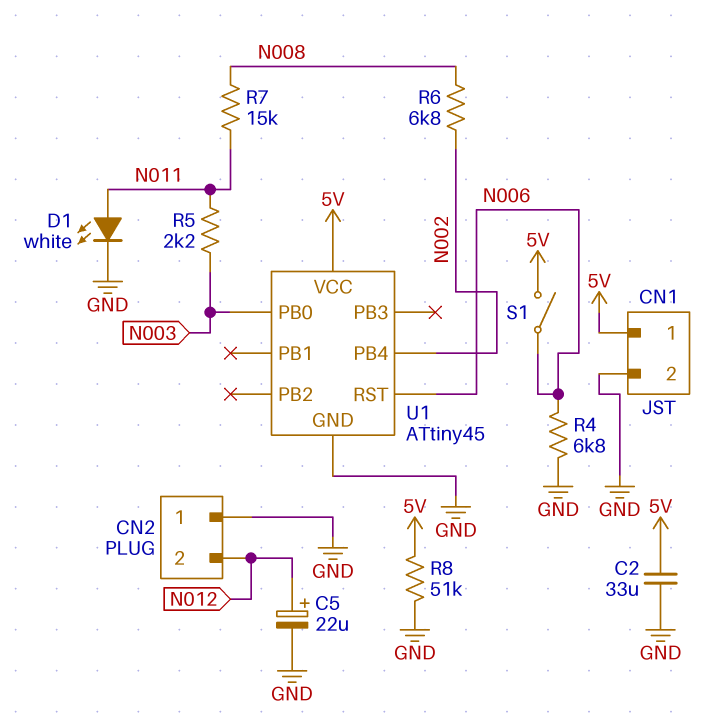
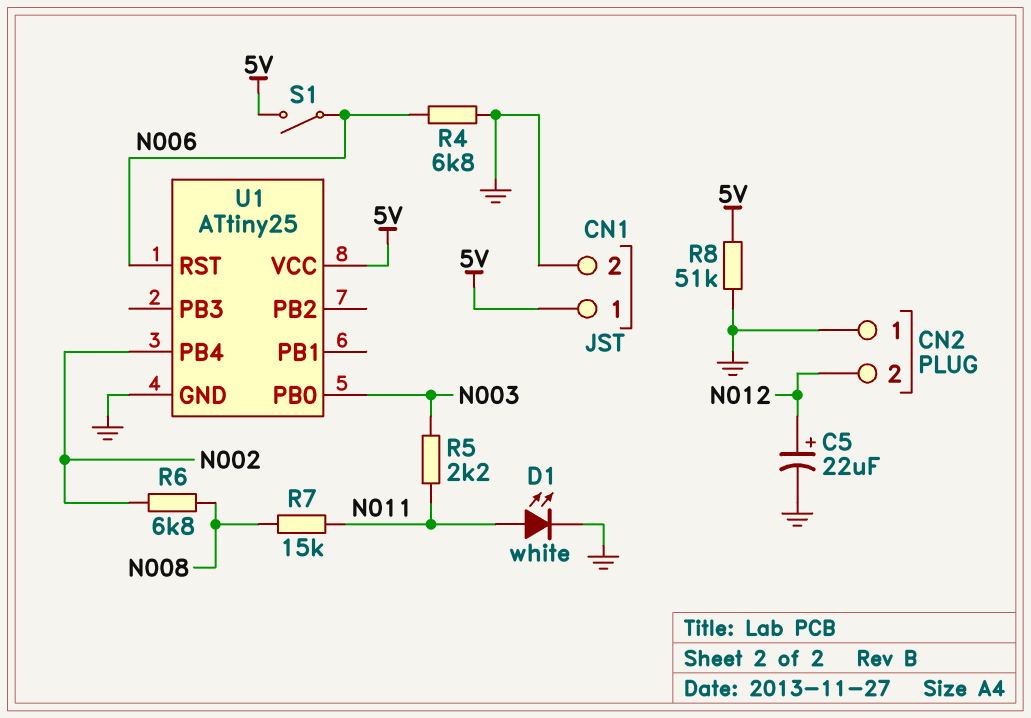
C2: 33uF (5V, GND) -> none
U1: ATtiny45 -> ATtiny25

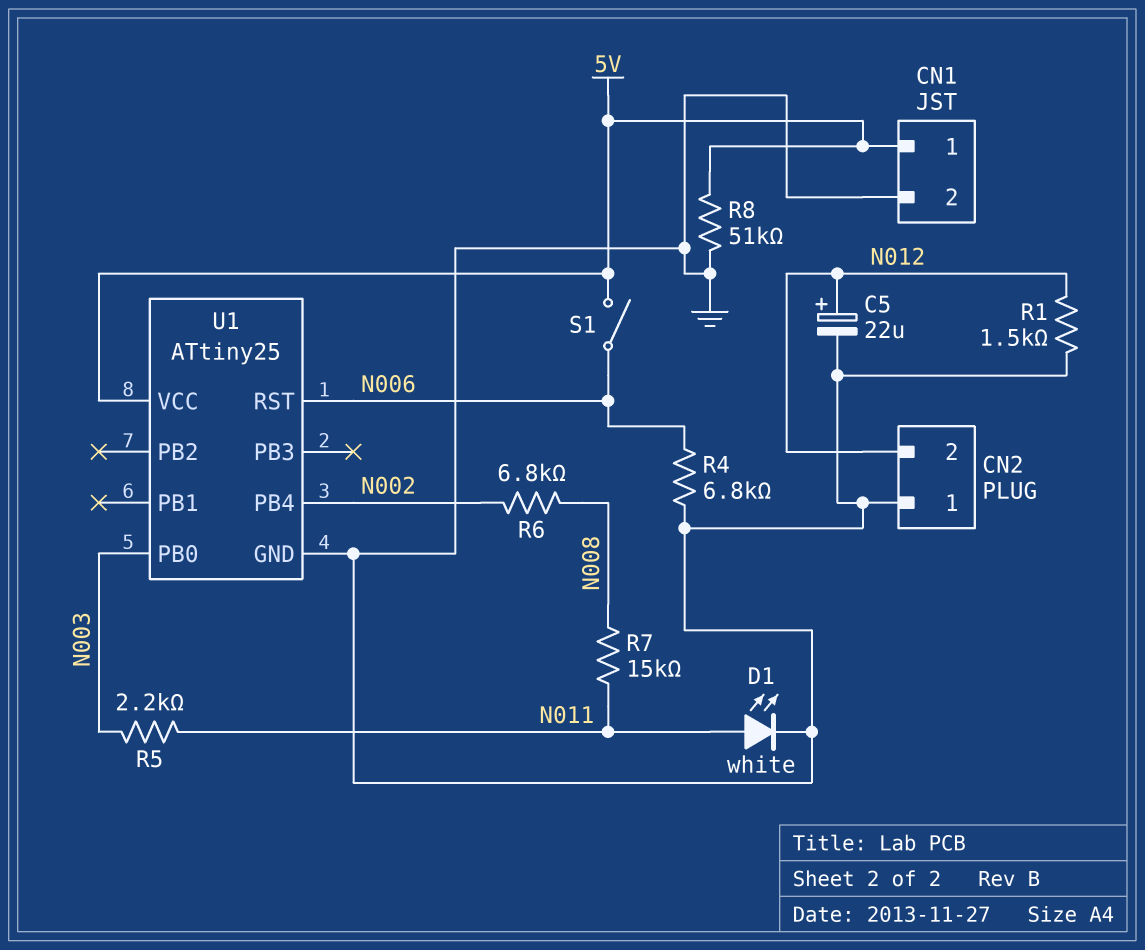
R1: none -> 1.5k (GND, N012)

